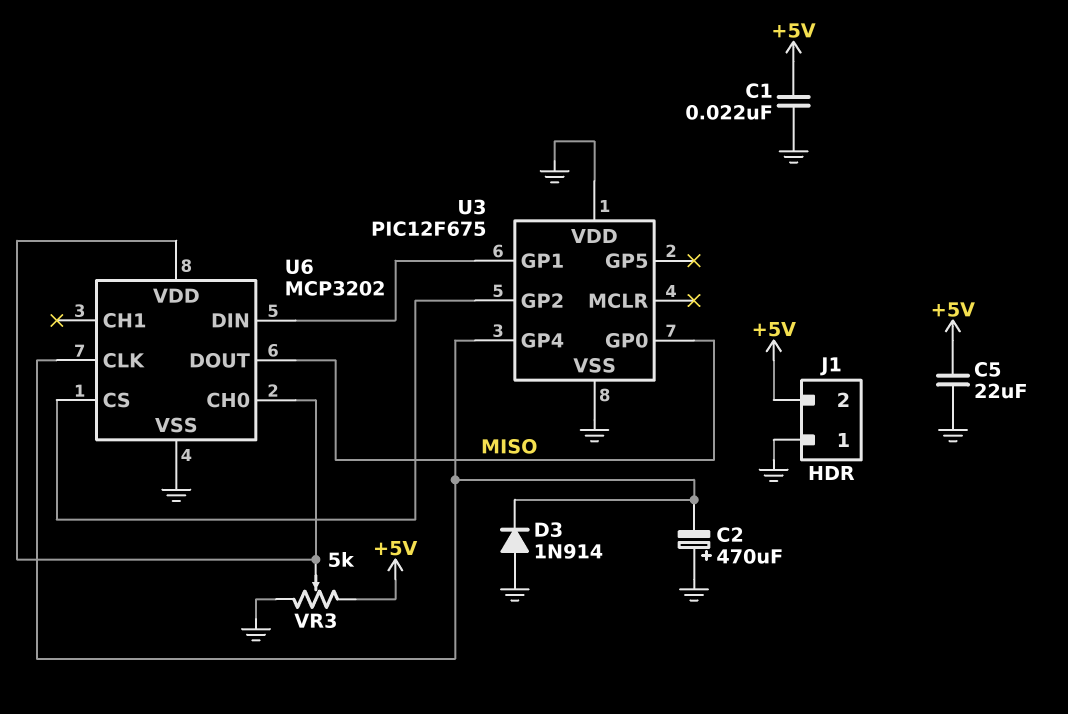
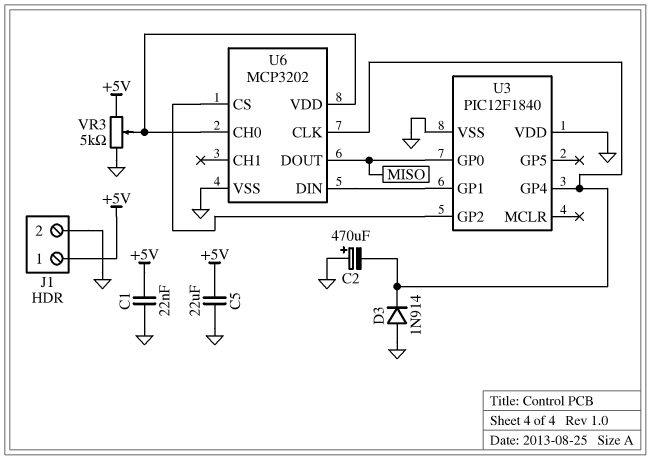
J1 pin 1: GND -> +5V
J1 pin 2: +5V -> GND
U3: PIC12F675 -> PIC12F1840

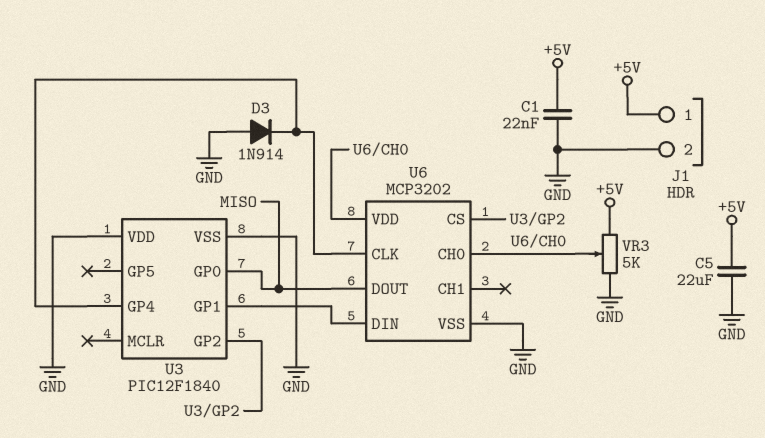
C2: 470uF (plus GND, minus U3/GP4) -> none

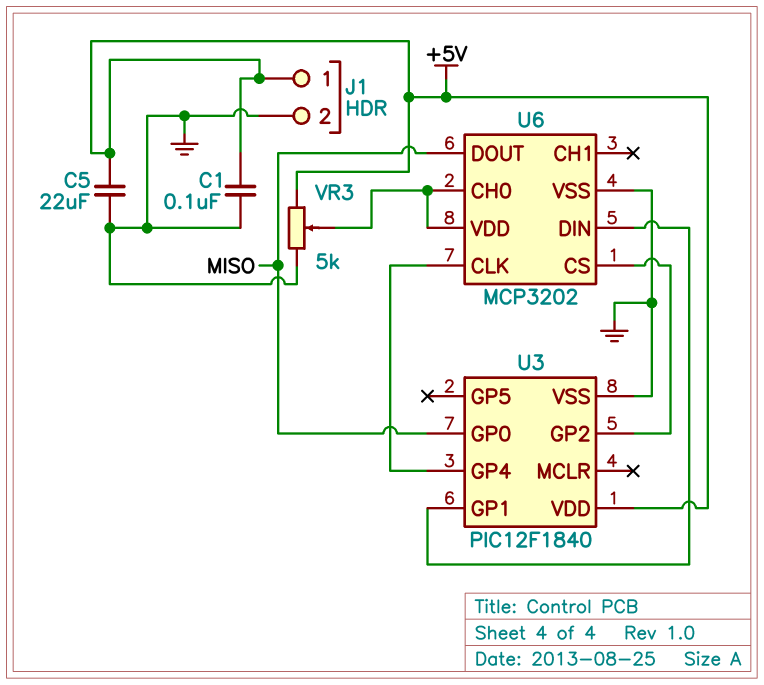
C1: 22nF (+5V, GND) -> 100nF (+5V, GND)
D3: diode 1N914 (A GND, K U3/GP4) -> none
U3 pin VDD: GND -> +5V

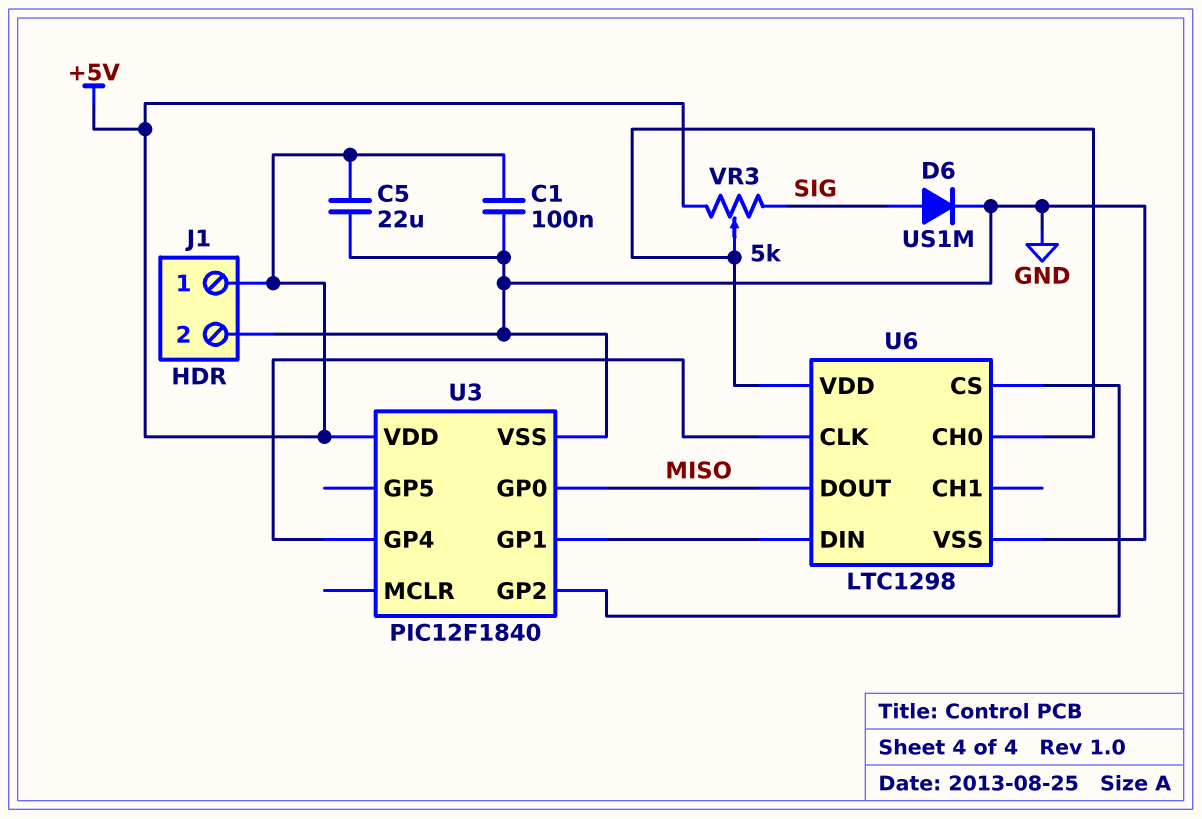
D6: none -> diode US1M (A SIG, K GND)
U6: MCP3202 -> LTC1298
VR3: 5k (+5V, GND, wiper U6/CH0) -> 5k (+5V, SIG, wiper U6/CH0)

